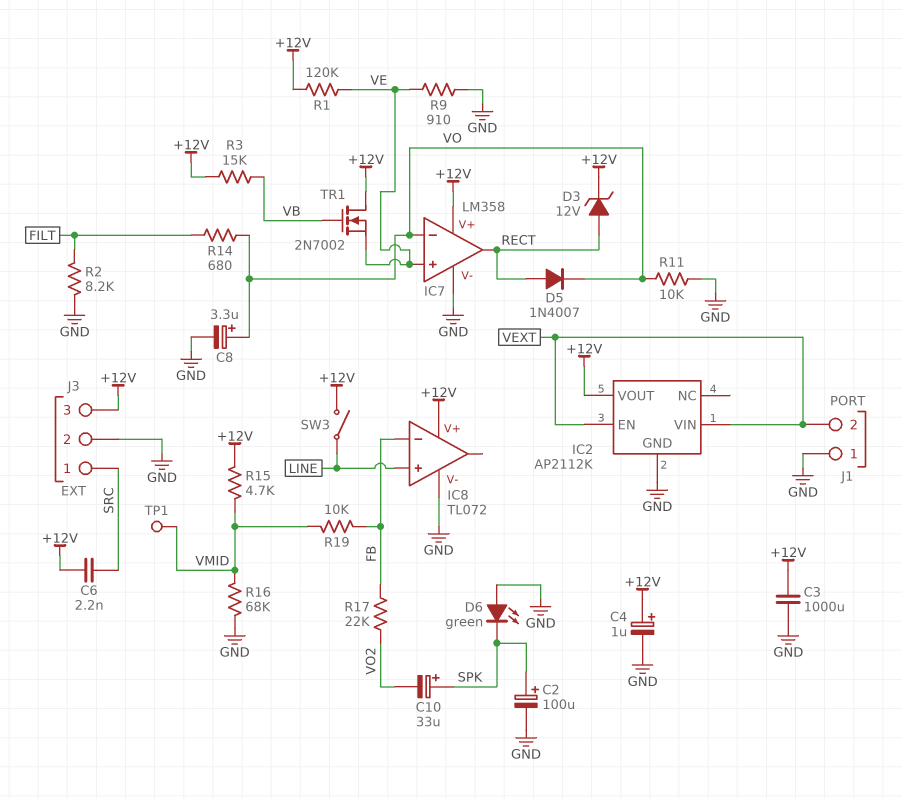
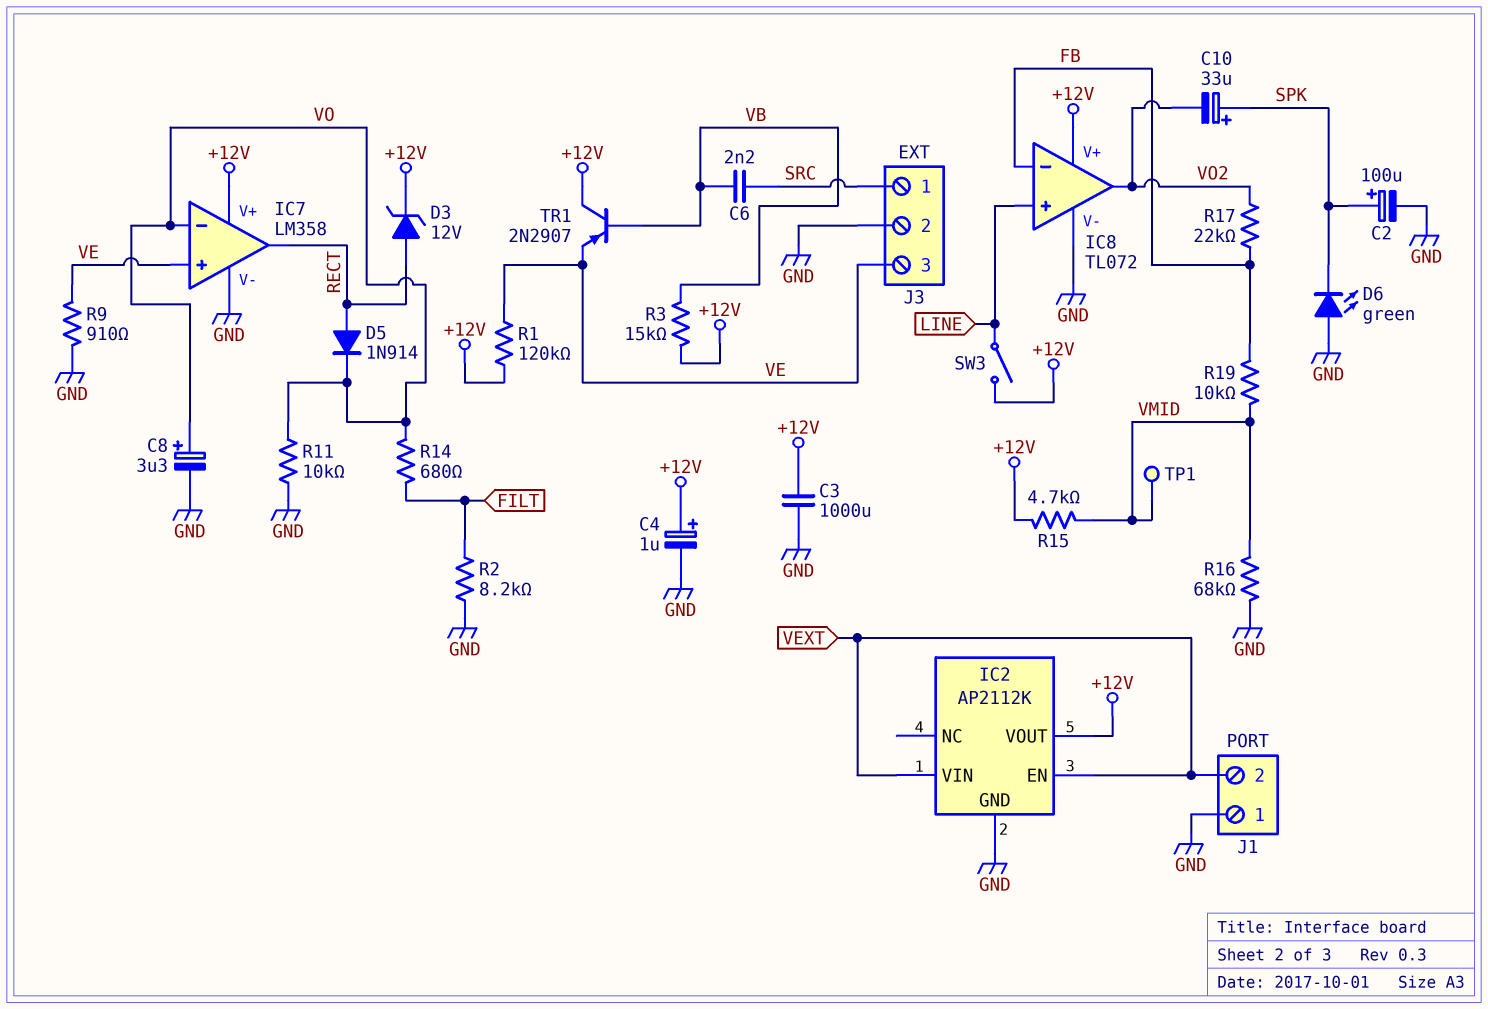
C6: 2.2nF (+12V, SRC) -> 2.2nF (SRC, VB)
D5: diode 1N4007 (A RECT, K VO) -> diode 1N914 (A RECT, K VO)
IC8 pin out: none -> VO2
J3 pin 3: +12V -> VE
TR1: NMOS 2N7002 (G VB, D +12V, S VE) -> PNP 2N2907 (B VB, C +12V, E VE)

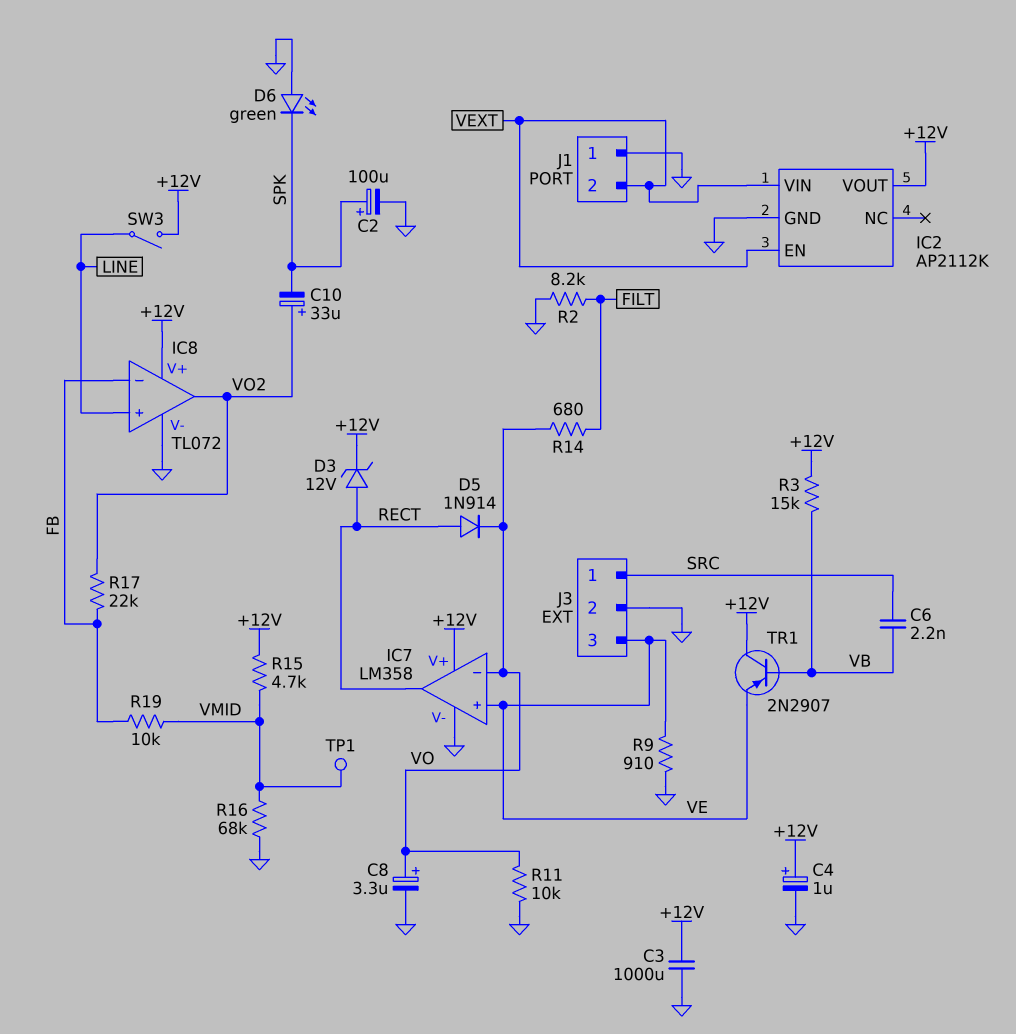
C10: 33uF (plus SPK, minus VO2) -> 33uF (plus VO2, minus SPK)
R1: 120k (+12V, VE) -> none

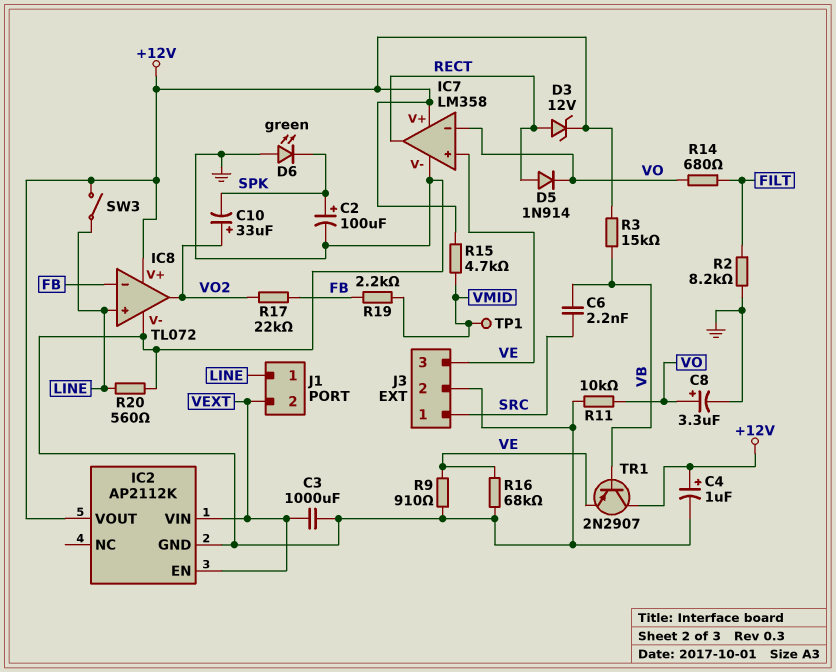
C3: 1000uF (+12V, GND) -> 1000uF (GND, VEXT)
J1 pin 1: GND -> LINE
R16: 68k (GND, VMID) -> 68k (GND, VE)
R19: 10k (FB, VMID) -> 2.2k (FB, VMID)
R20: none -> 560 (GND, LINE)

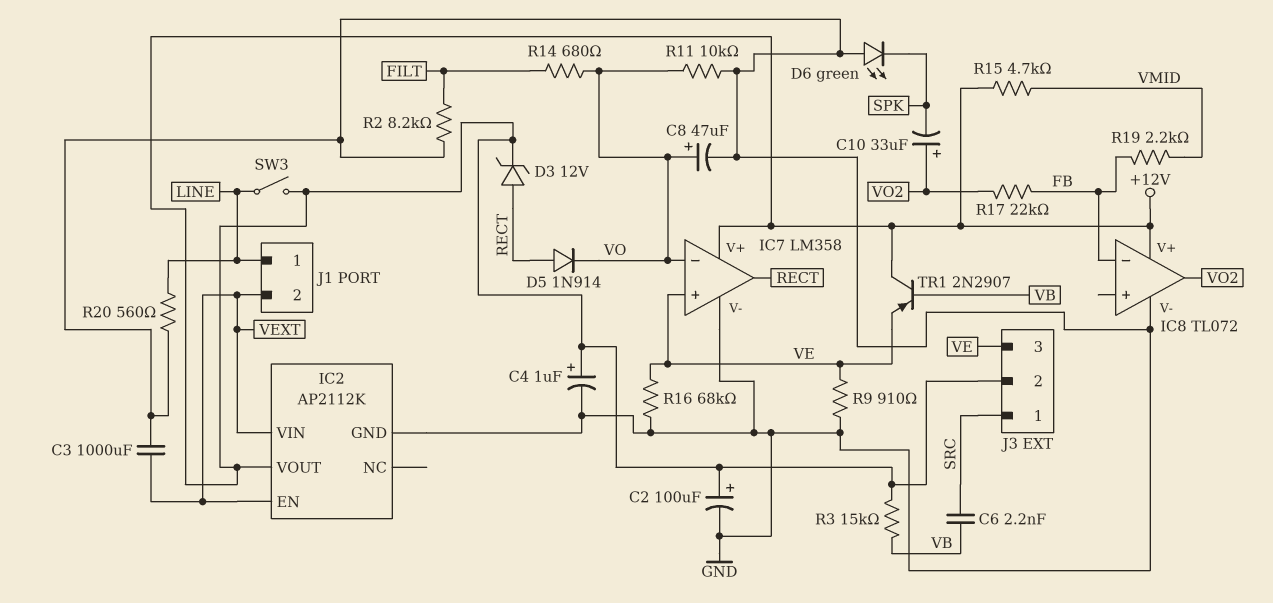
C2: 100uF (plus SPK, minus GND) -> 100uF (plus +12V, minus GND)
C8: 3.3uF (plus VO, minus GND) -> 47uF (plus VO, minus GND)
IC8 pin in+: LINE -> none
J3 pin 2: GND -> +12V
TP1: test point (VMID) -> none

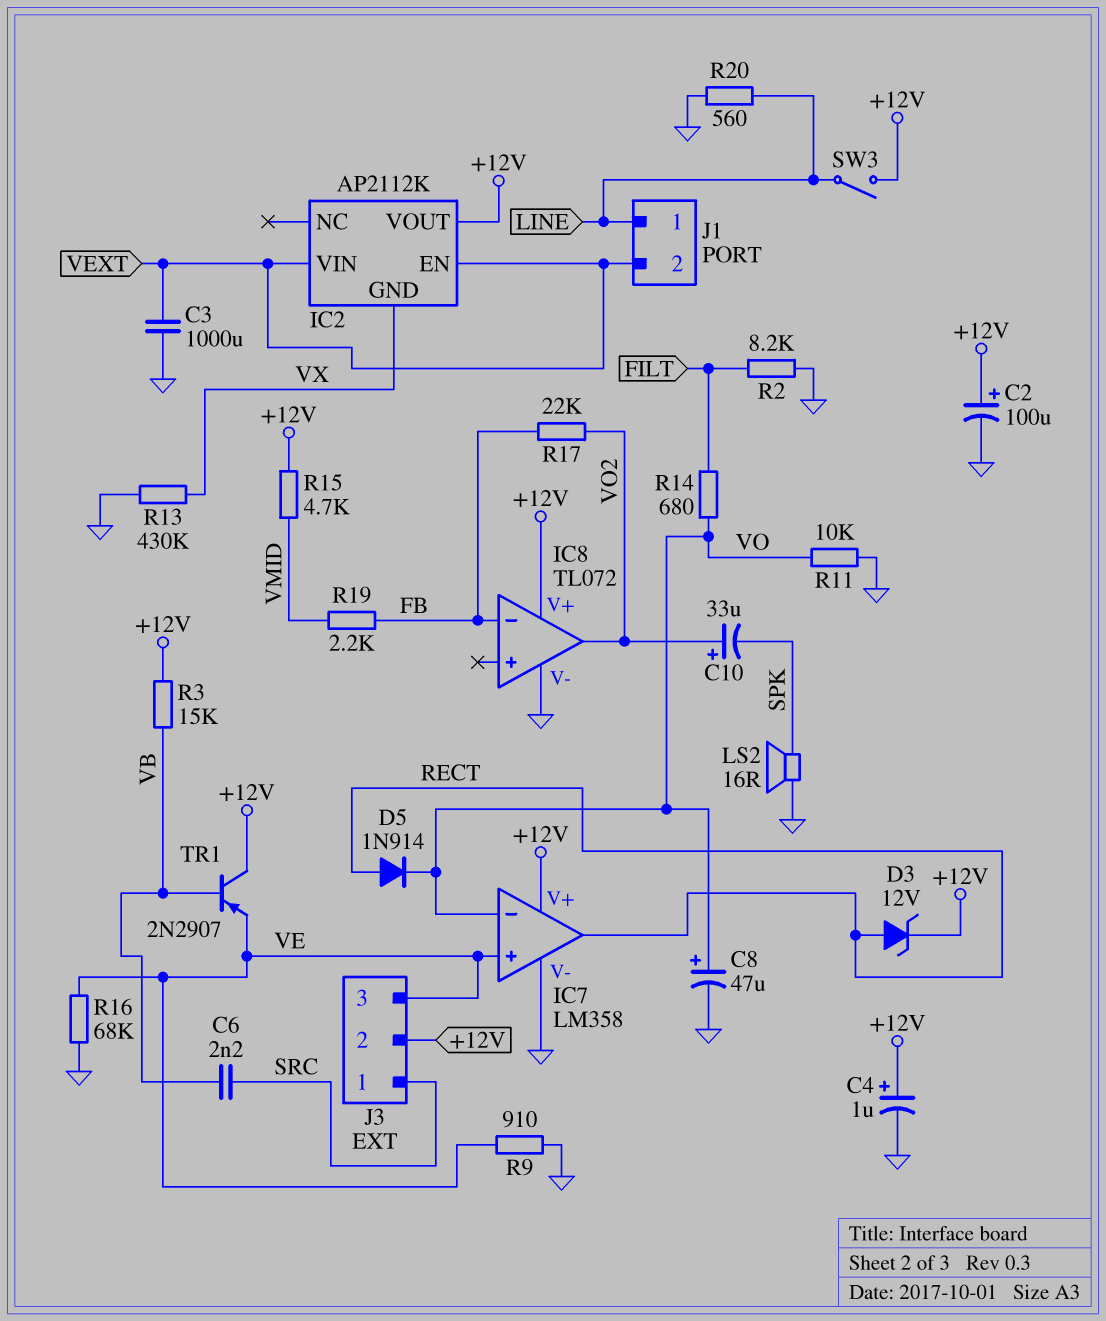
D6: LED green (A GND, K SPK) -> none
IC2 pin GND: GND -> VX
LS2: none -> speaker 16R (GND, SPK)
R13: none -> 430k (GND, VX)

